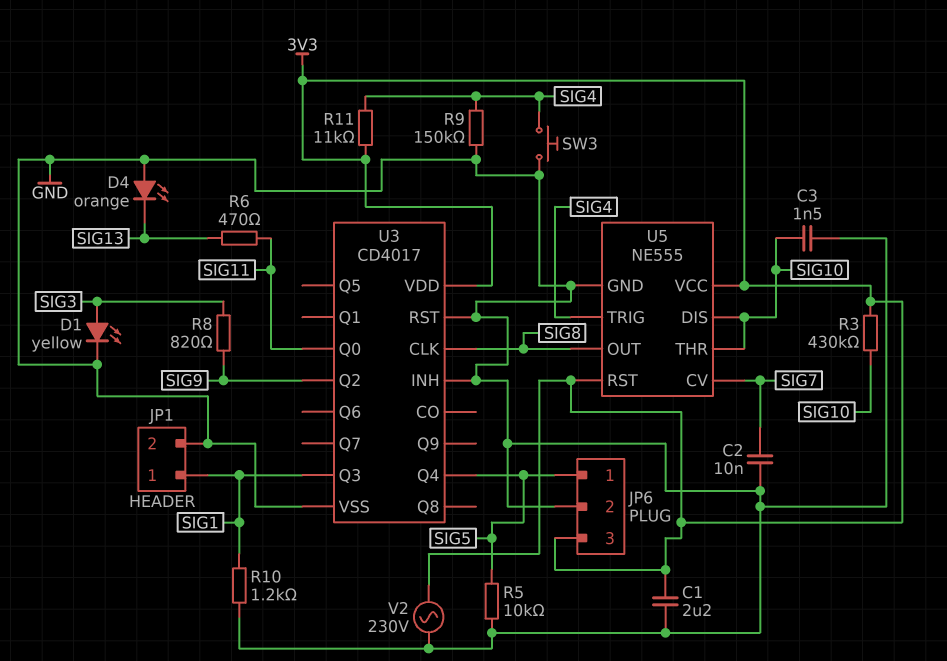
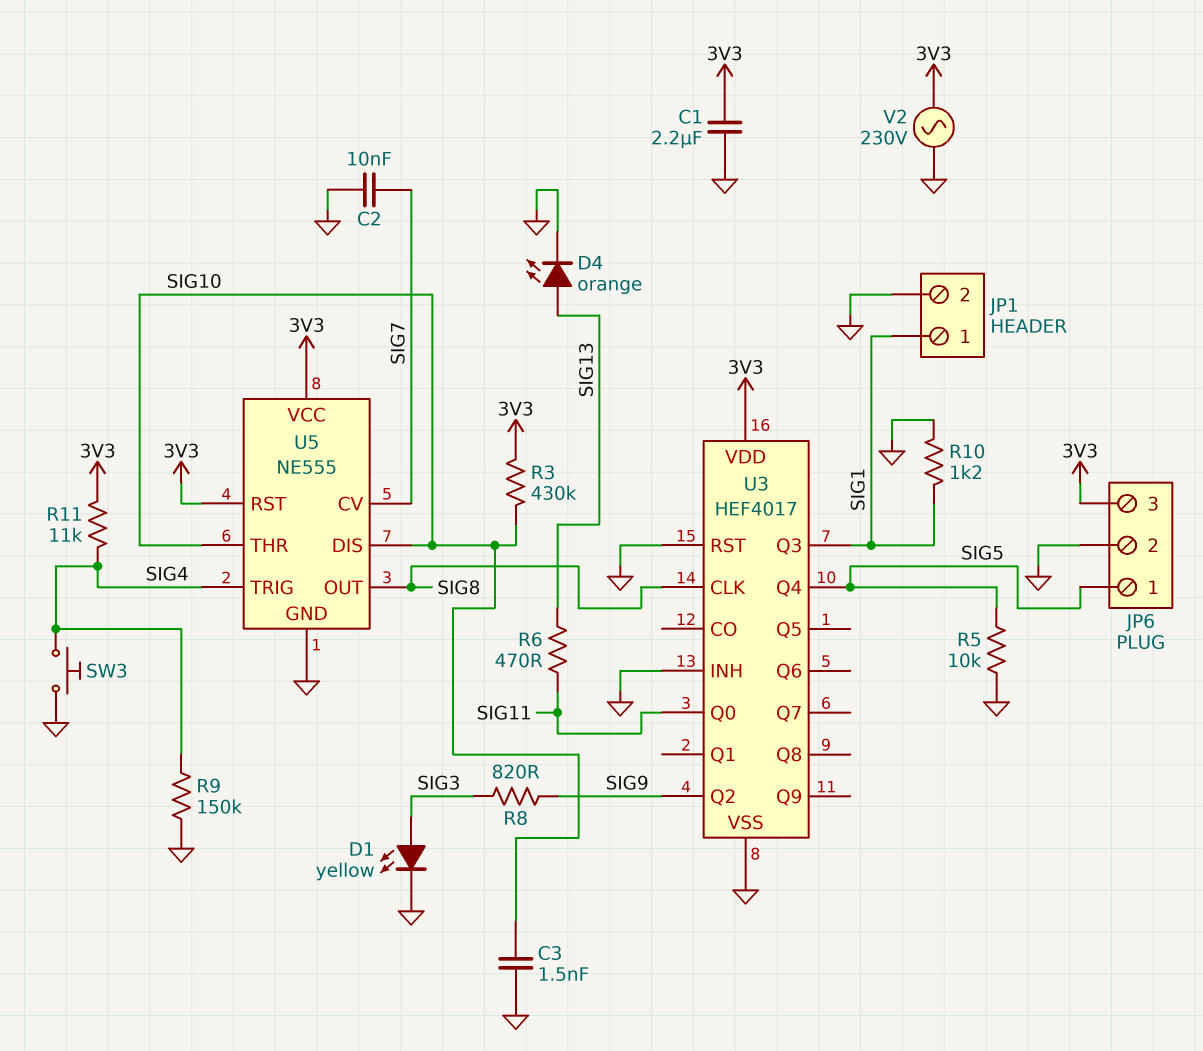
D4: LED orange (A GND, K SIG13) -> LED orange (A SIG13, K GND)
U3: CD4017 -> HEF4017

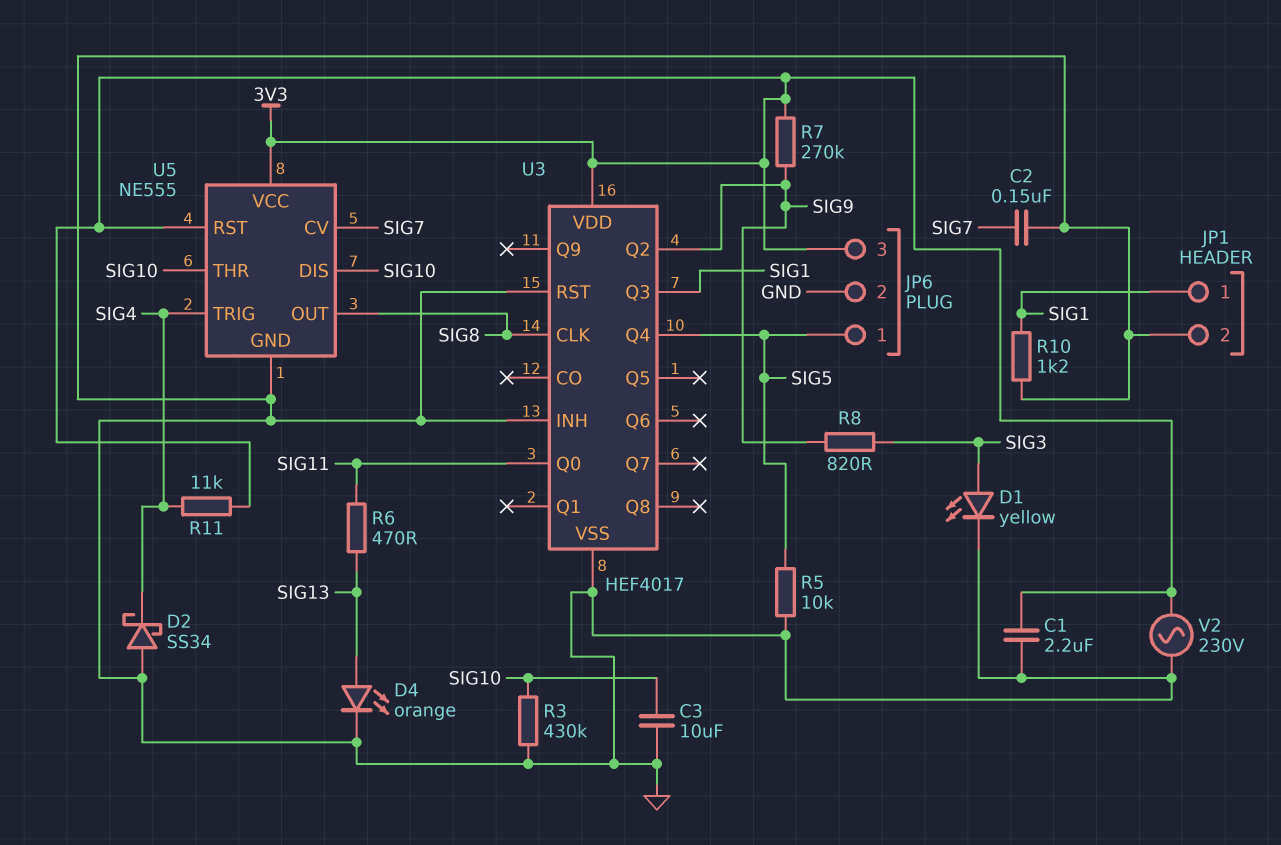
C2: 10nF (GND, SIG7) -> 150nF (GND, SIG7)
C3: 1.5nF (GND, SIG10) -> 10uF (GND, SIG10)
D2: none -> schottky SS34 (A GND, K SIG4)
R3: 430k (3V3, SIG10) -> 430k (GND, SIG10)
R7: none -> 270k (3V3, SIG9)
R9: 150k (GND, SIG4) -> none
SW3: button (GND, SIG4) -> none

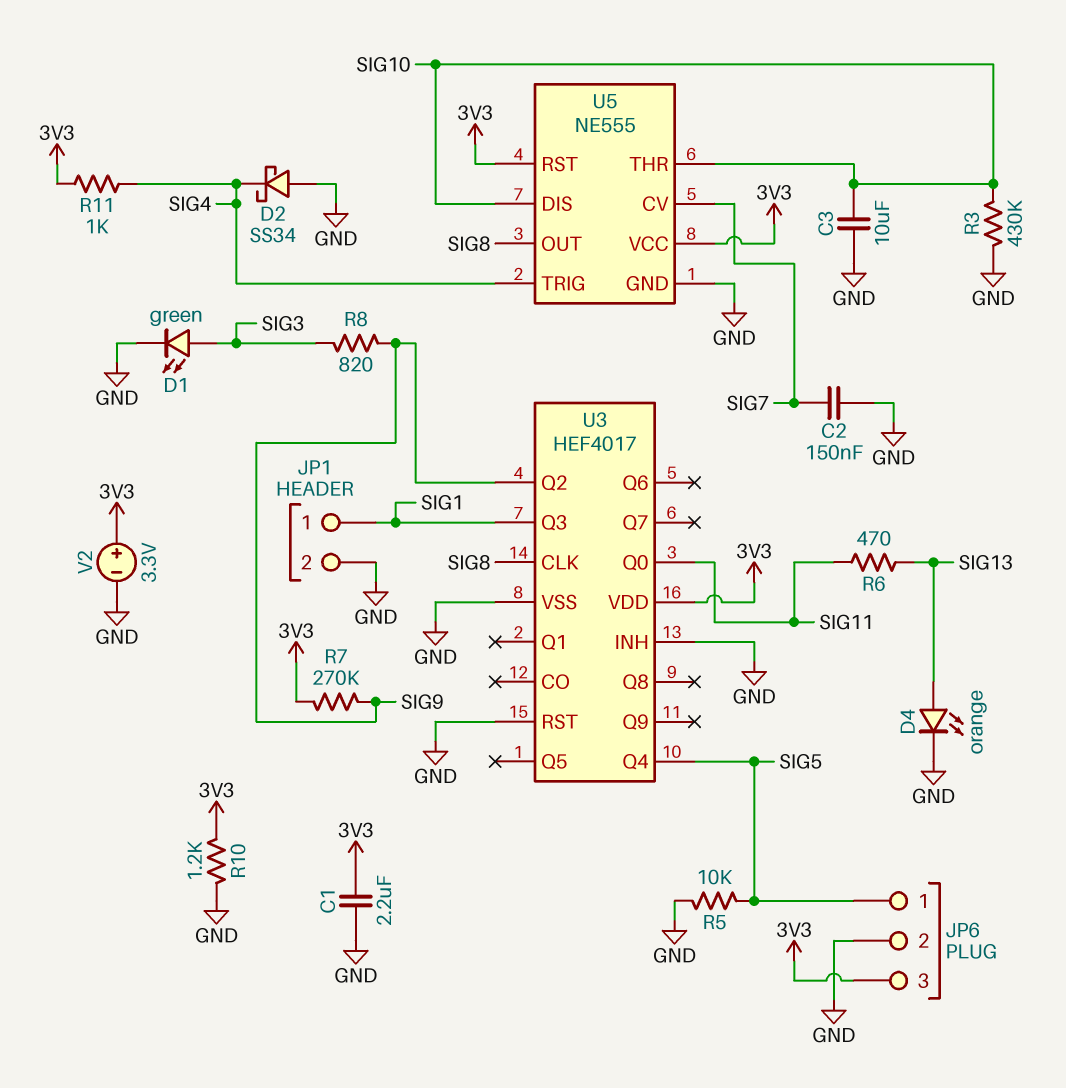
D1: LED yellow (A SIG3, K GND) -> LED green (A SIG3, K GND)
R10: 1.2k (GND, SIG1) -> 1.2k (3V3, GND)
R11: 11k (3V3, SIG4) -> 1k (3V3, SIG4)
V2: AC 230V (3V3, GND) -> 3.3V (plus 3V3, minus GND)

